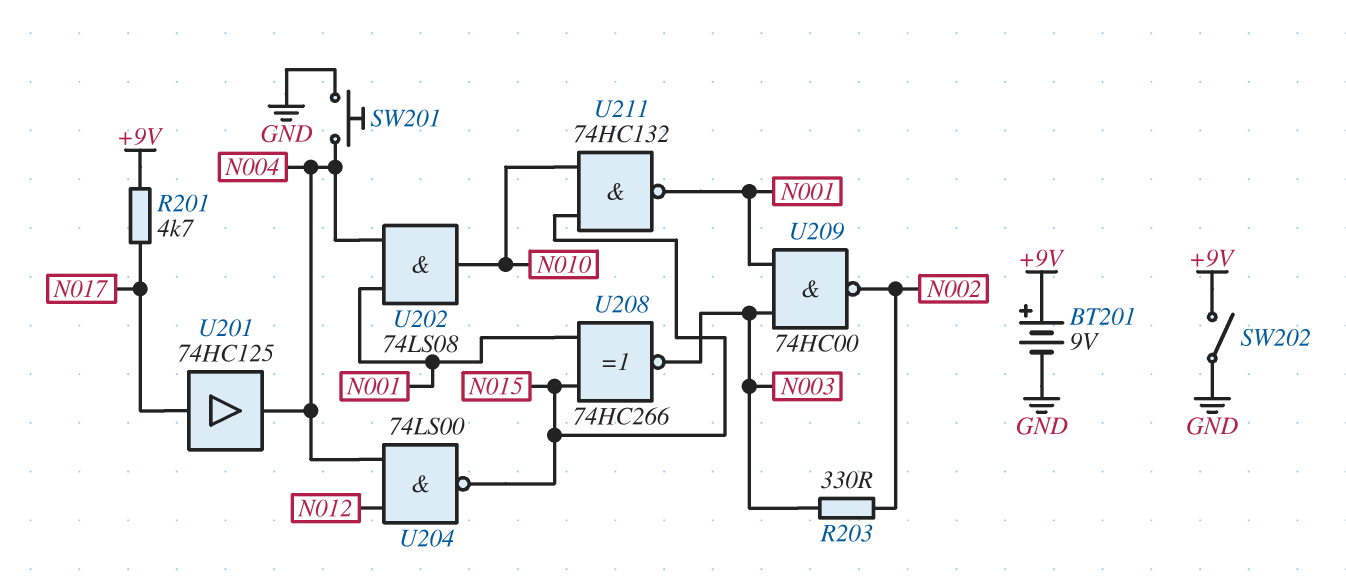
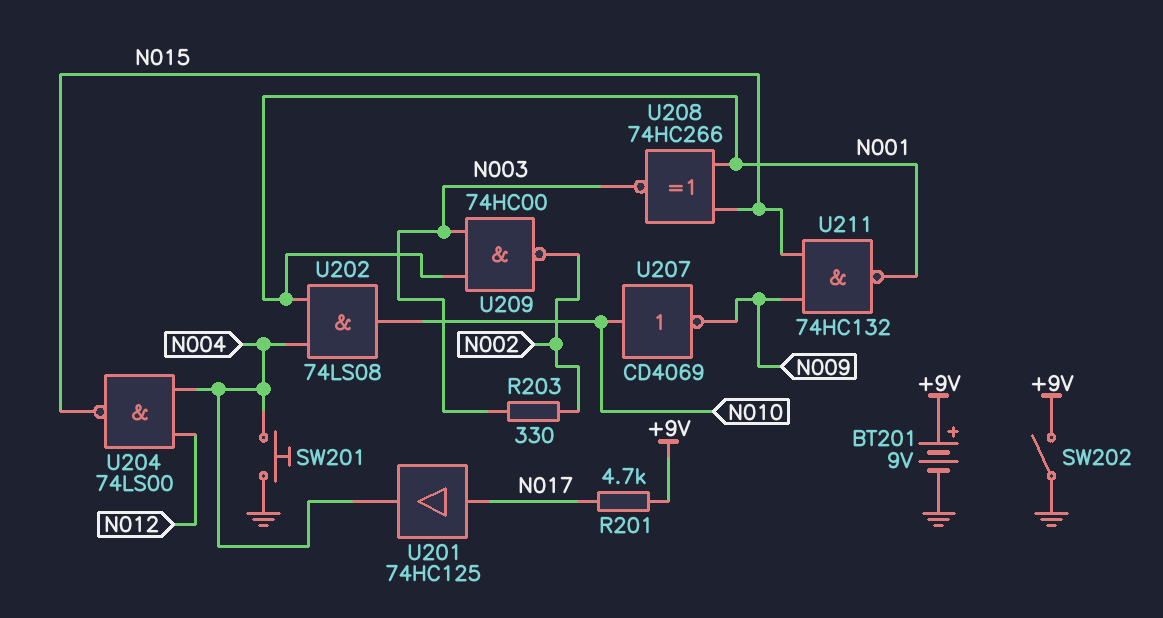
U207: none -> NOT CD4069 (in N010, out N009)
U211: NAND 74HC132 (in N010, in N015, out N001) -> NAND 74HC132 (in N009, in N015, out N001)

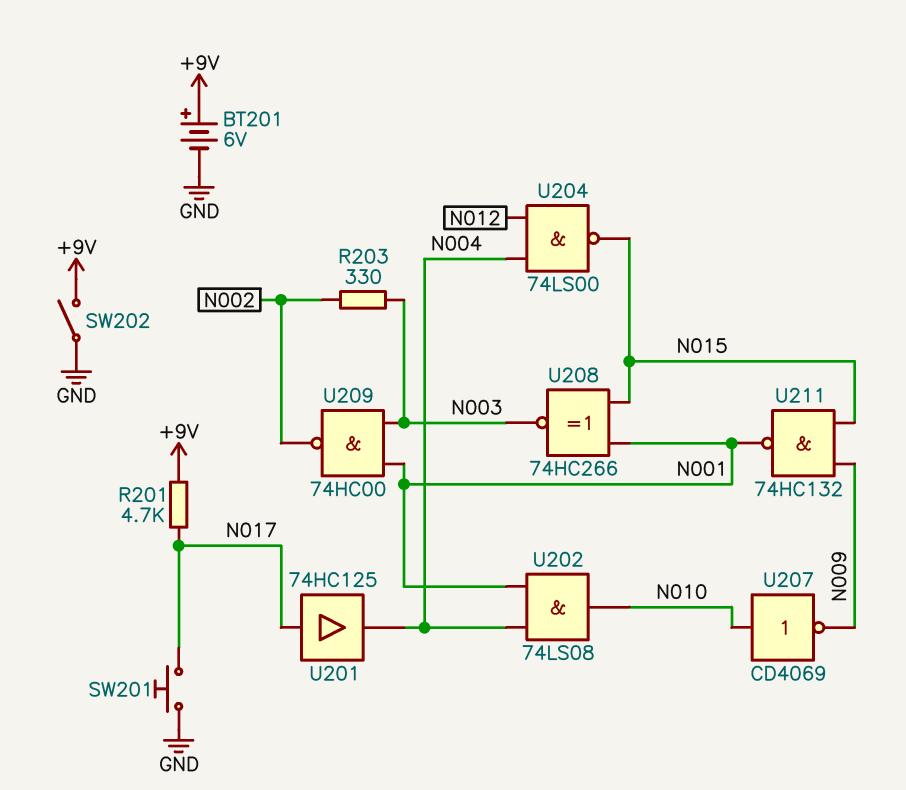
BT201: 9V (plus +9V, minus GND) -> 6V (plus +9V, minus GND)
SW201: button (GND, N004) -> button (GND, N017)

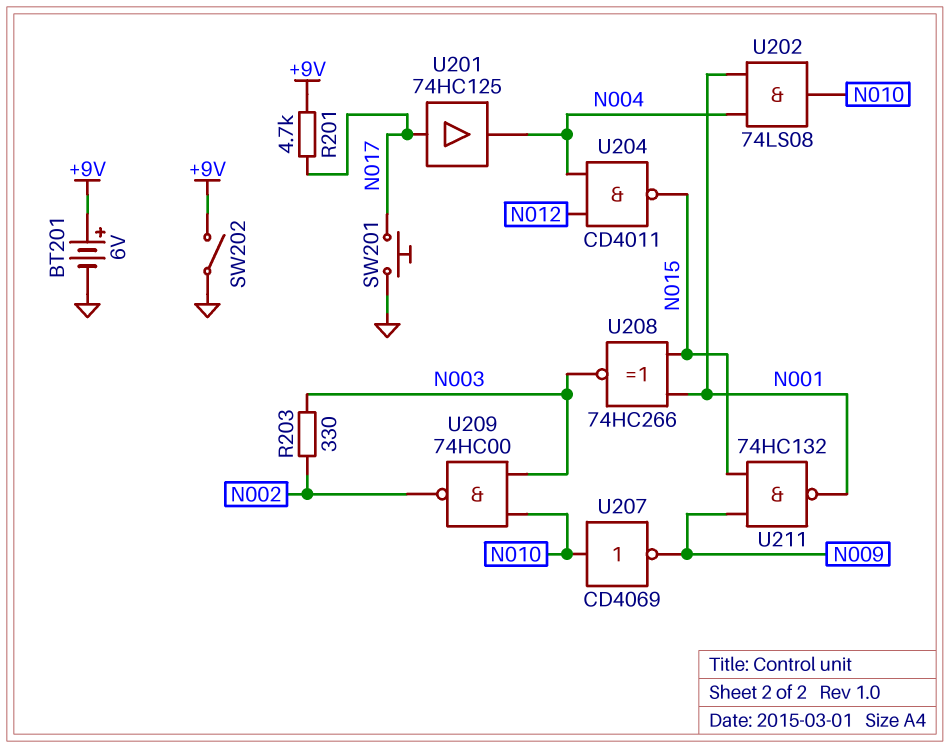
U204: NAND 74LS00 (in N004, in N012, out N015) -> NAND CD4011 (in N004, in N012, out N015)
U209: NAND 74HC00 (in N001, in N003, out N002) -> NAND 74HC00 (in N003, in N010, out N002)

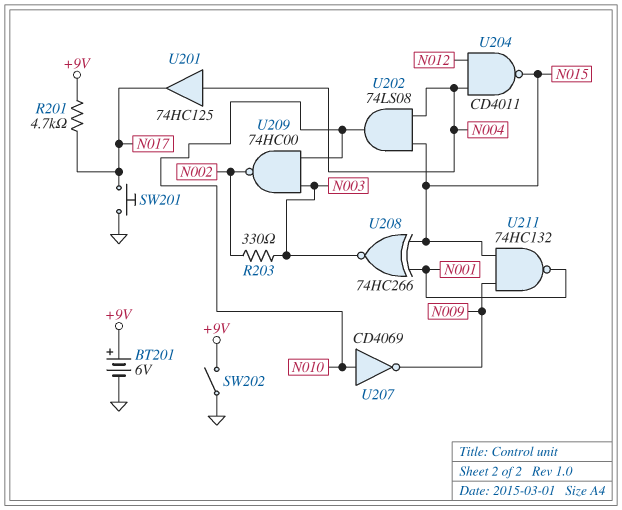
U201: buffer 74HC125 (in N017, out N004) -> buffer 74HC125 (in N004, out N017)
U202: AND 74LS08 (in N001, in N004, out N010) -> AND 74LS08 (in N004, in N015, out N010)

